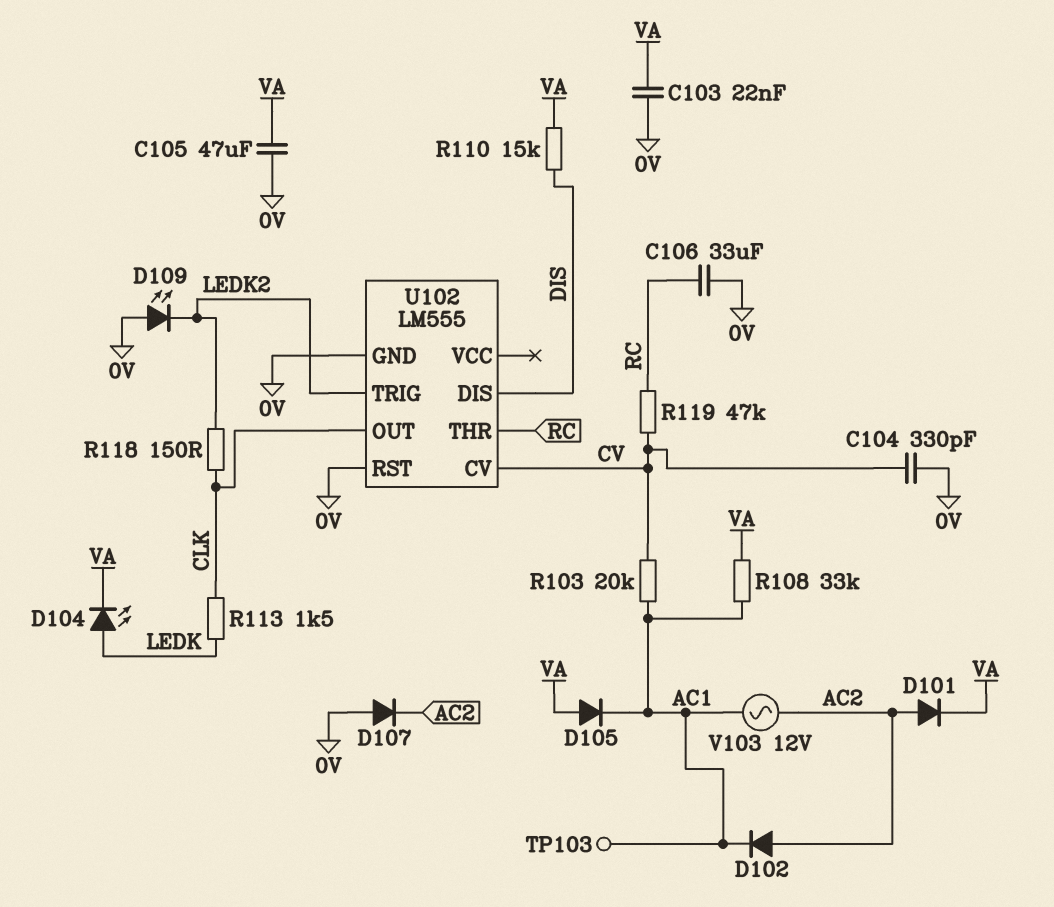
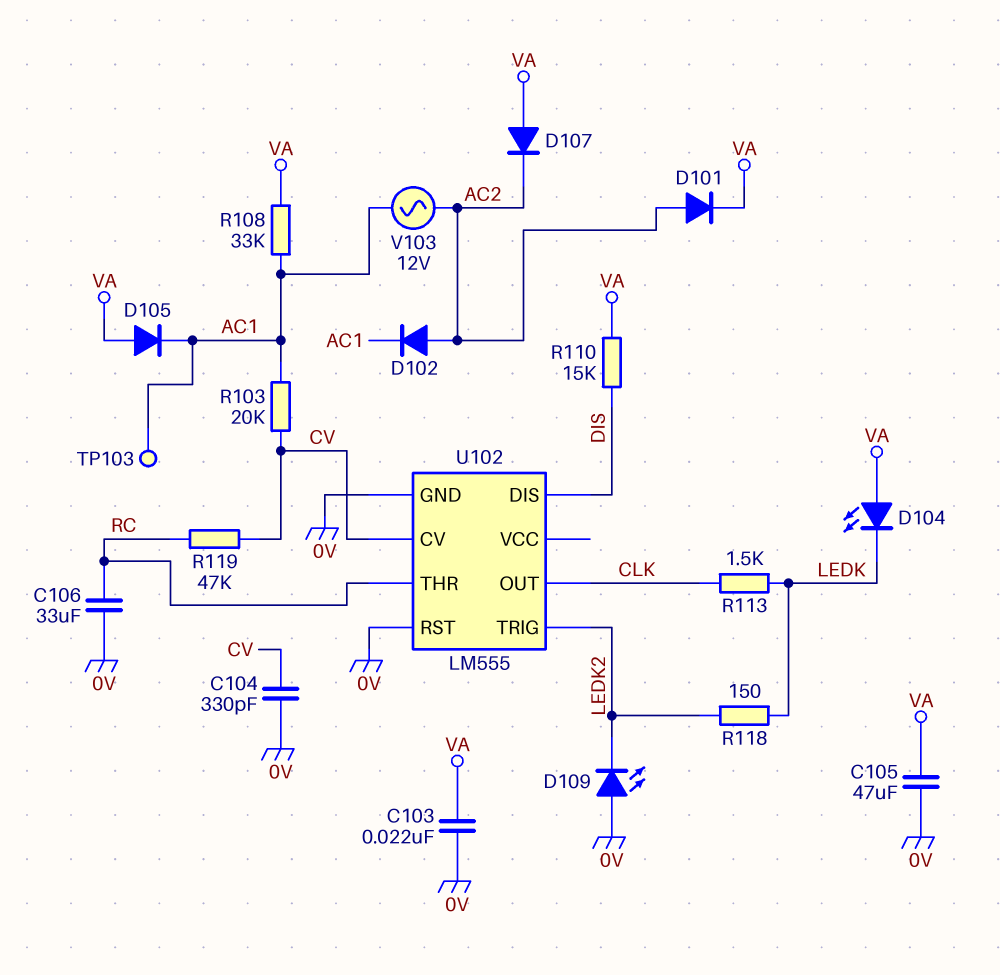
D104: LED (A LEDK, K VA) -> LED (A VA, K LEDK)
D107: diode (A 0V, K AC2) -> diode (A VA, K AC2)
R118: 150 (CLK, LEDK2) -> 150 (LEDK, LEDK2)

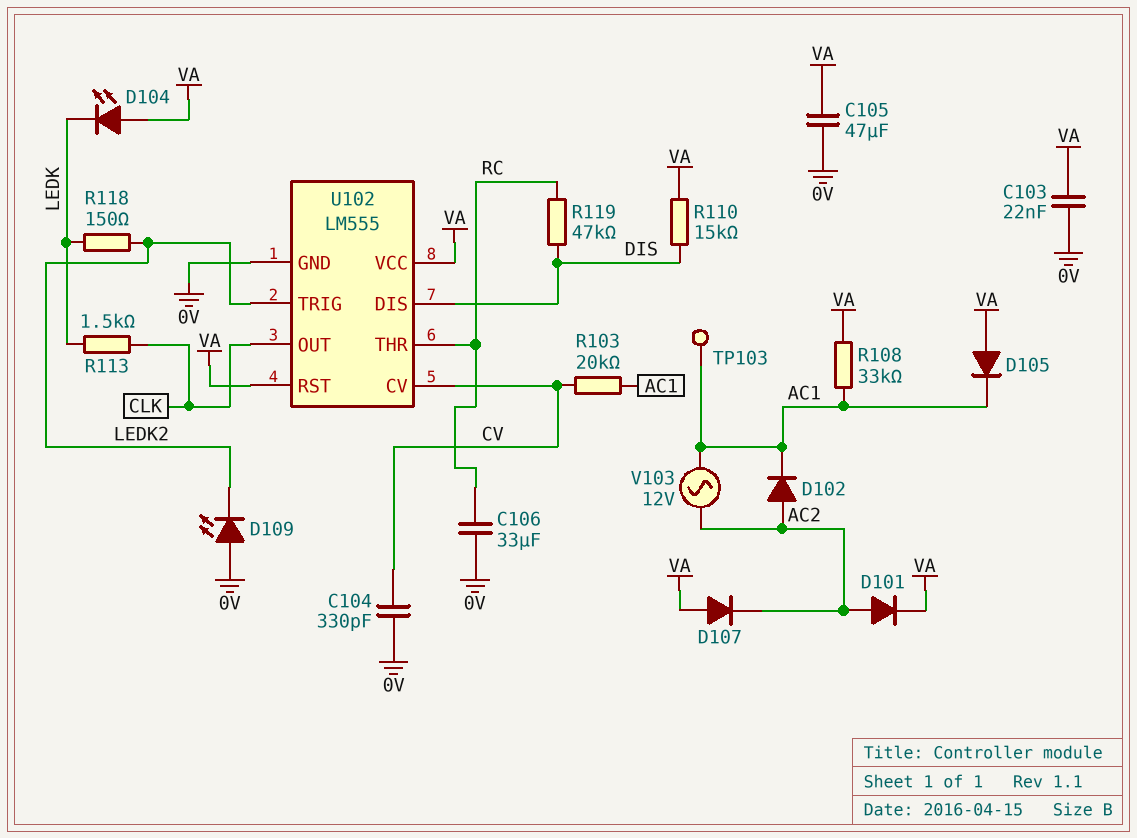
R119: 47k (CV, RC) -> 47k (DIS, RC)
U102 pin RST: 0V -> VA
U102 pin VCC: none -> VA

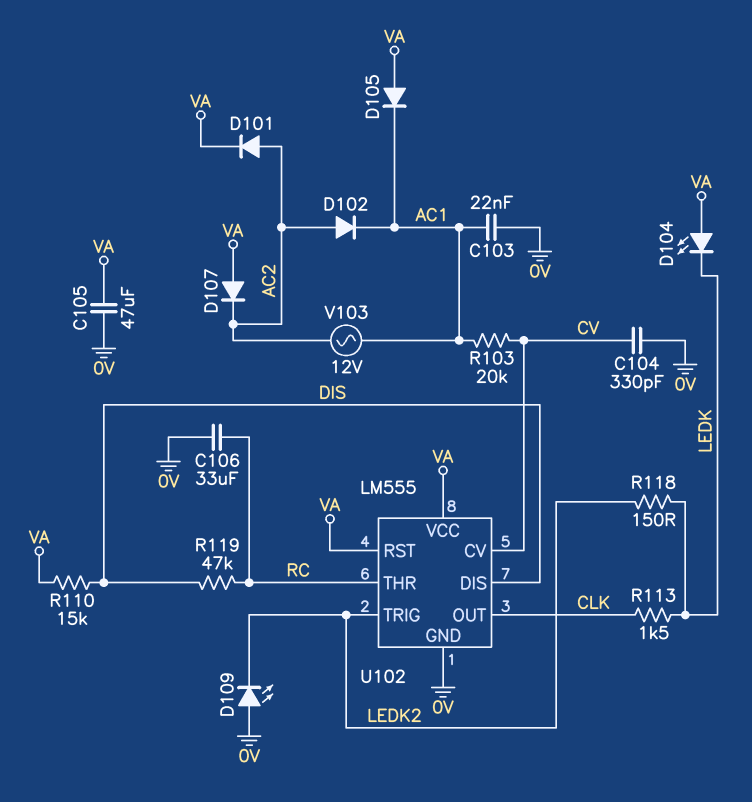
C103: 22nF (0V, VA) -> 22nF (0V, AC1)
R108: 33k (AC1, VA) -> none
TP103: test point (AC1) -> none

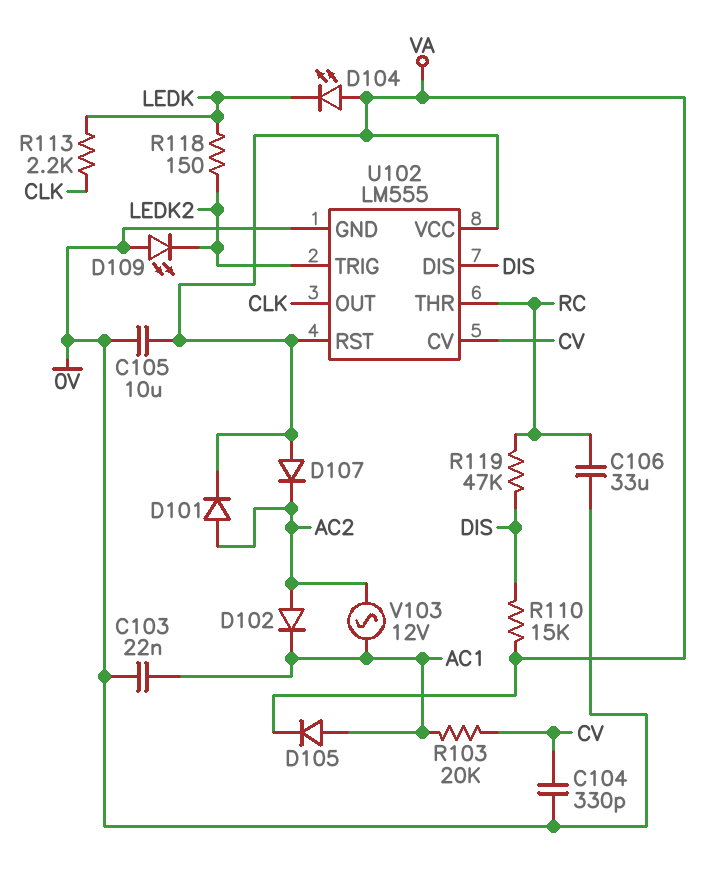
C105: 47uF (0V, VA) -> 10uF (0V, VA)
D105: diode (A VA, K AC1) -> diode (A AC1, K VA)
R113: 1.5k (CLK, LEDK) -> 2.2k (CLK, LEDK)

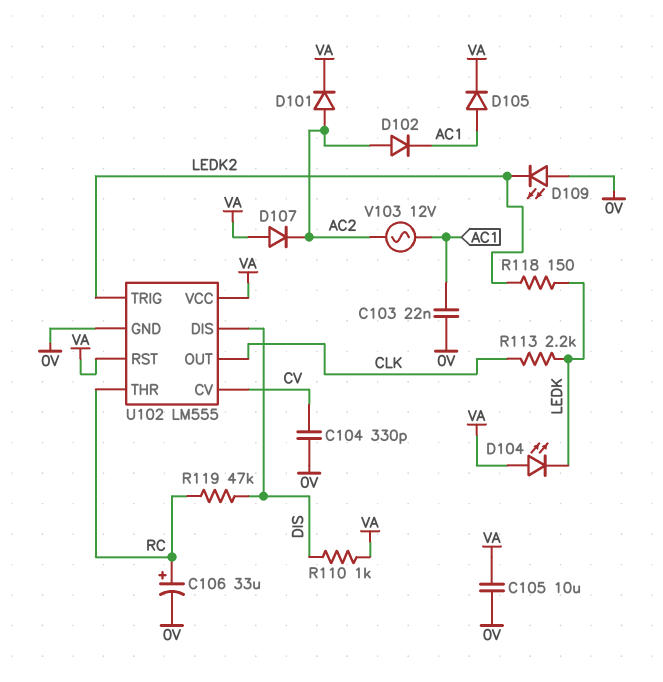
C106: 33uF (0V, RC) -> 33uF (plus RC, minus 0V)
R103: 20k (AC1, CV) -> none
R110: 15k (DIS, VA) -> 1k (DIS, VA)

